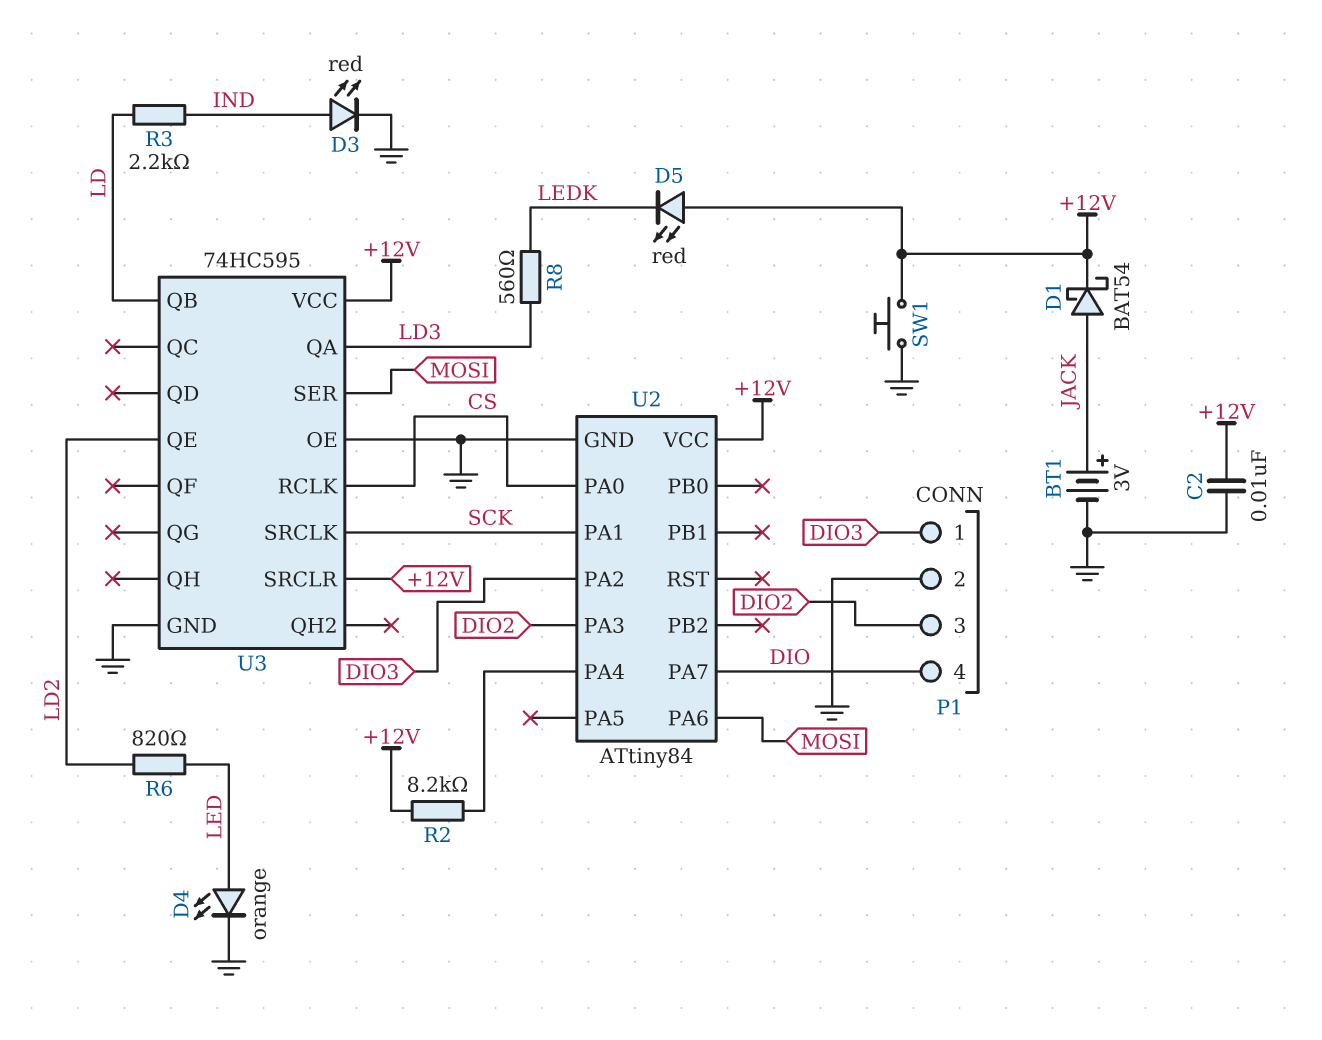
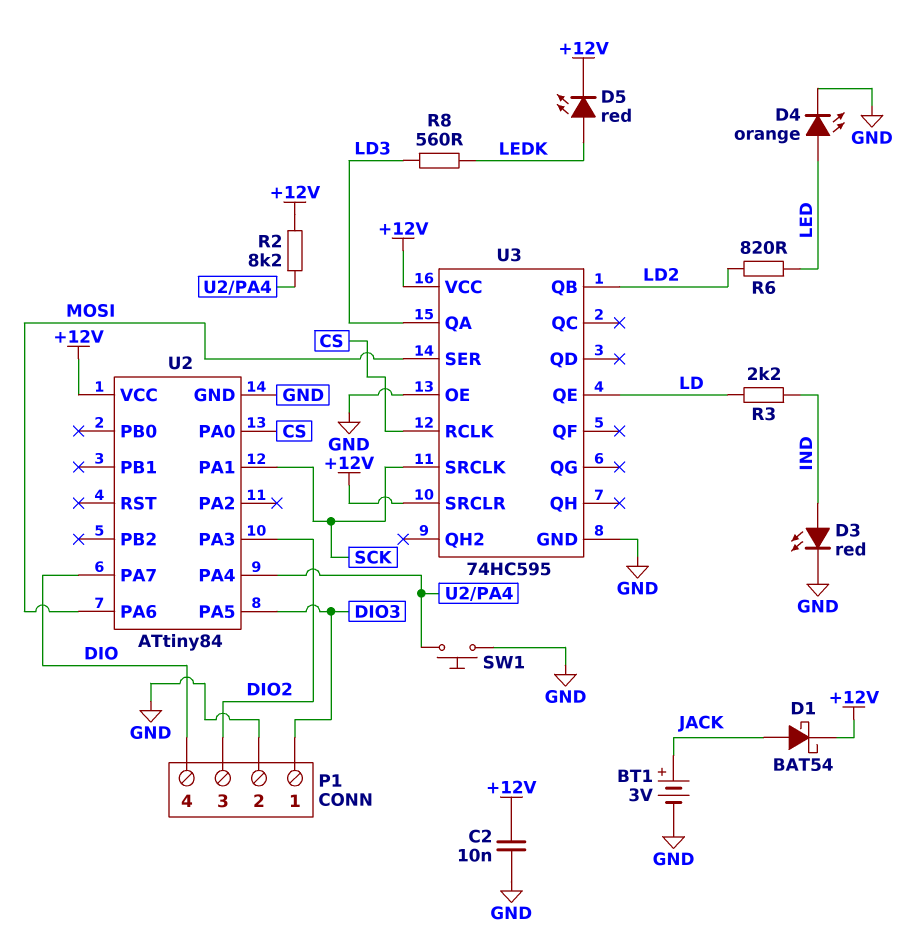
D5: LED red (A +12V, K LEDK) -> LED red (A LEDK, K +12V)
SW1: button (+12V, GND) -> button (GND, U2/PA4)
U2 pin PA2: DIO3 -> none
U2 pin PA5: none -> DIO3
U3 pin QB: LD -> LD2
U3 pin QE: LD2 -> LD

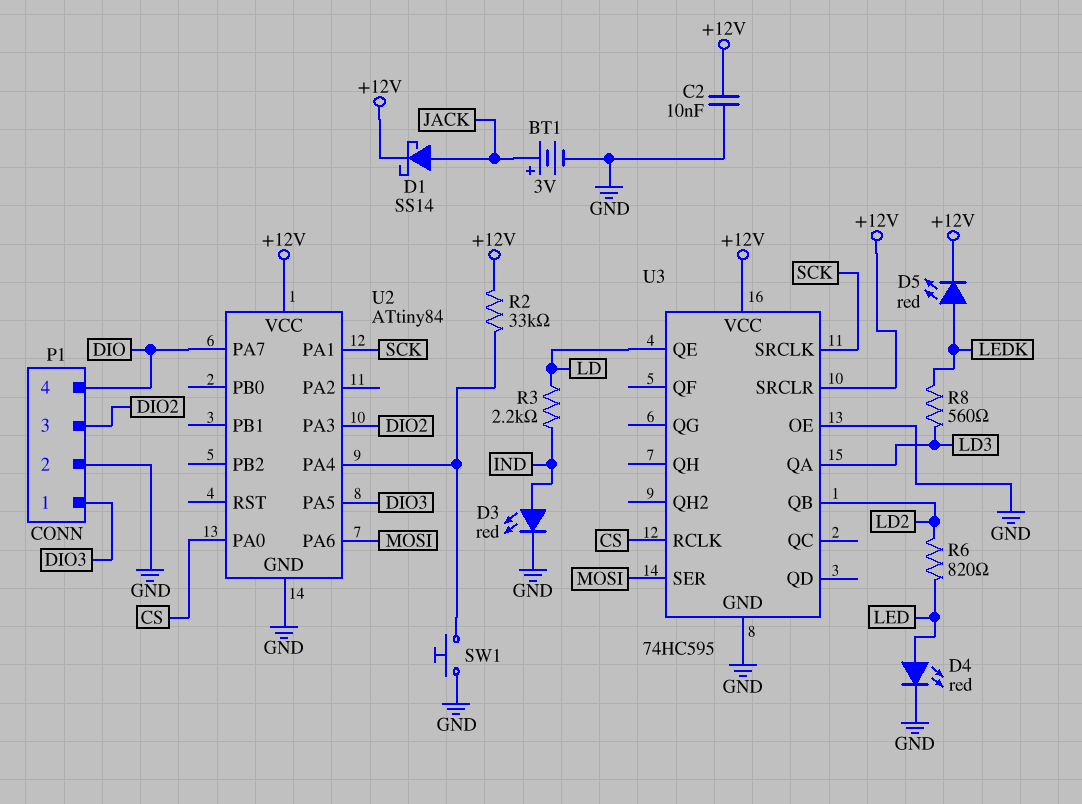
D1: schottky BAT54 (A JACK, K +12V) -> schottky SS14 (A JACK, K +12V)
D4: LED orange (A LED, K GND) -> LED red (A LED, K GND)
R2: 8.2k (+12V, U2/PA4) -> 33k (+12V, U2/PA4)

